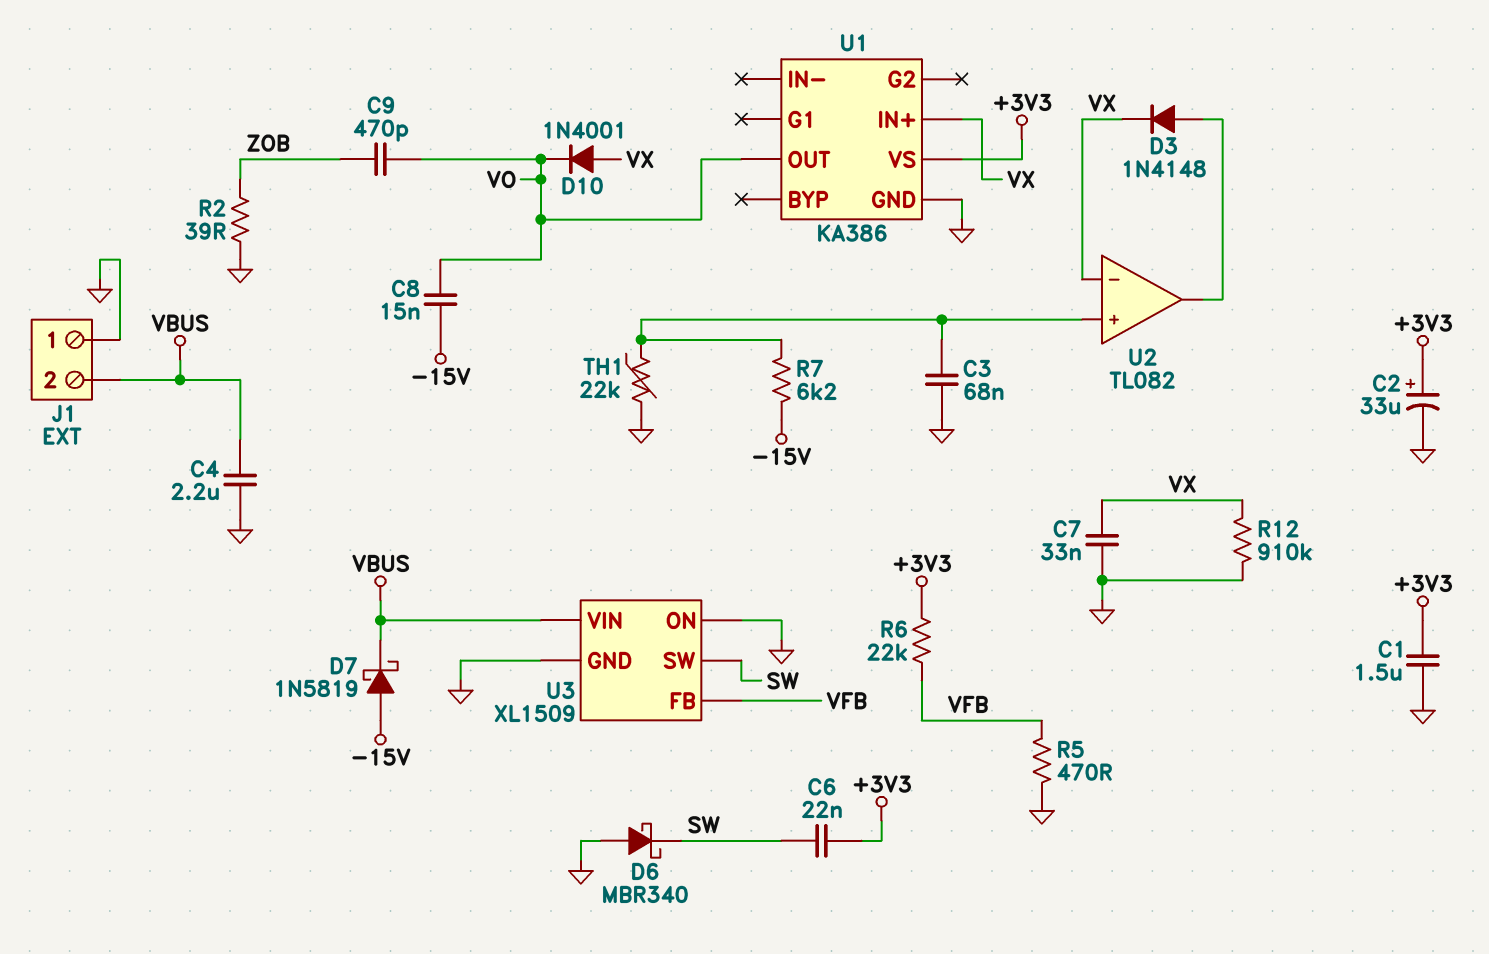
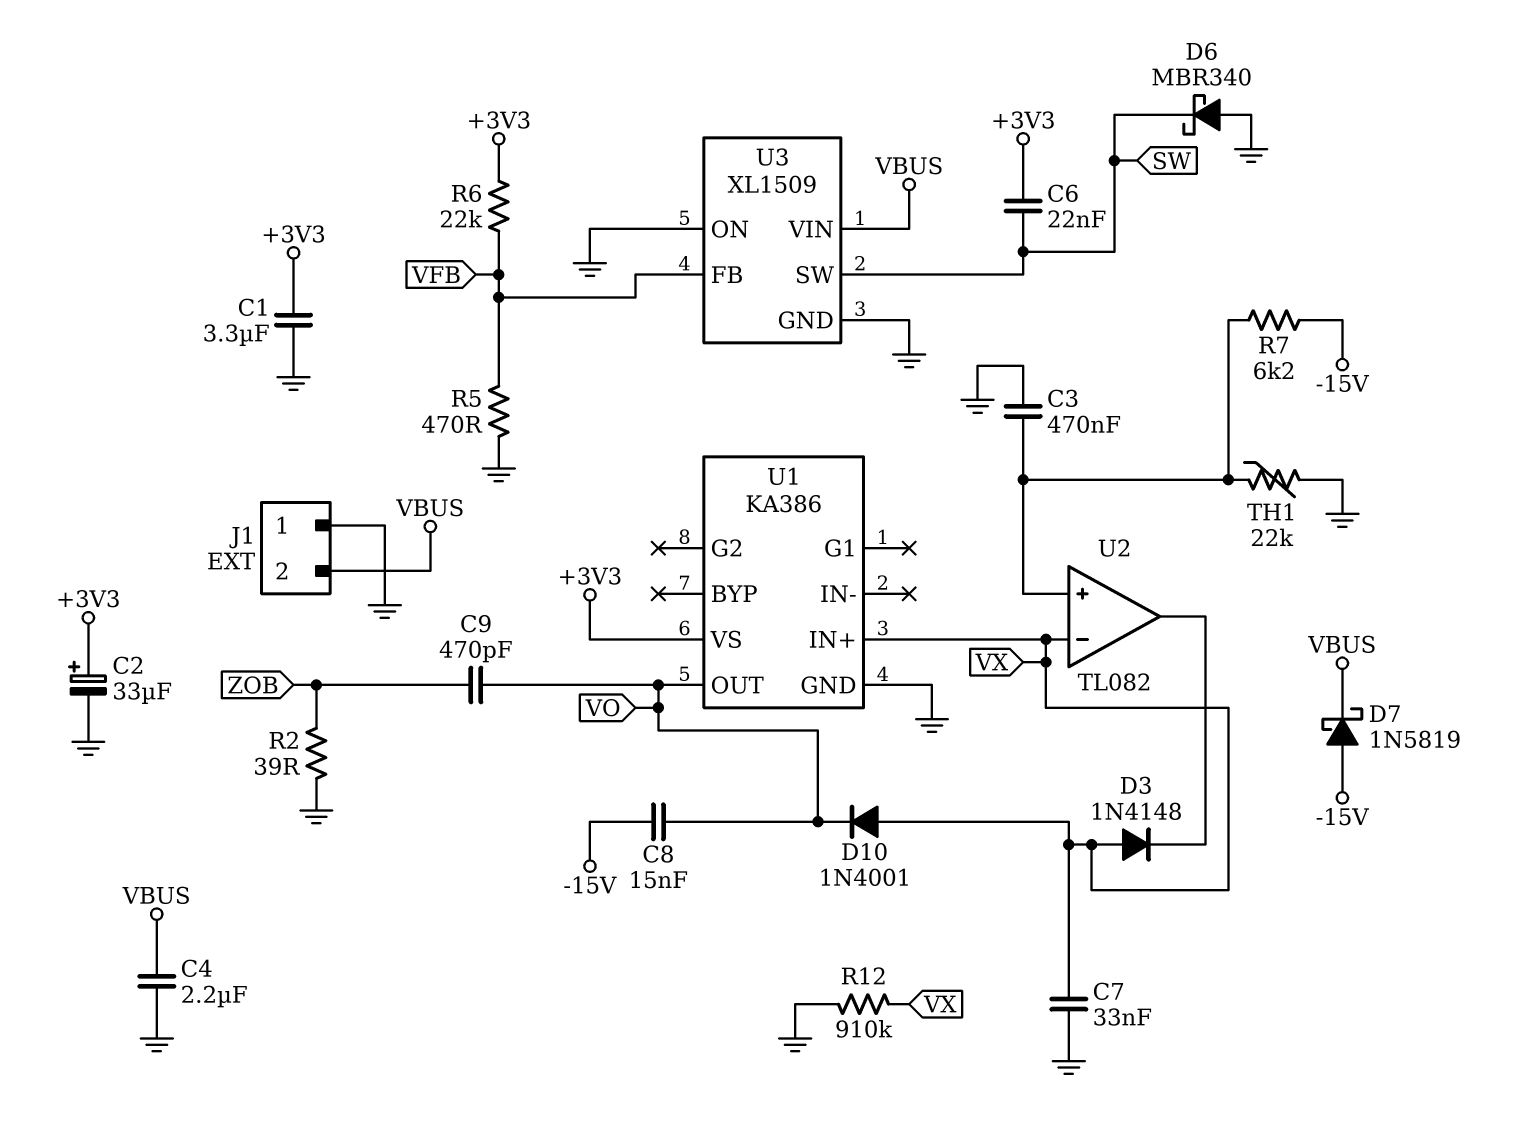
C1: 1.5uF (+3V3, GND) -> 3.3uF (+3V3, GND)
C3: 68nF (GND, U2/in+) -> 470nF (GND, U2/in+)
D3: diode 1N4148 (A U2/out, K VX) -> diode 1N4148 (A VX, K U2/out)

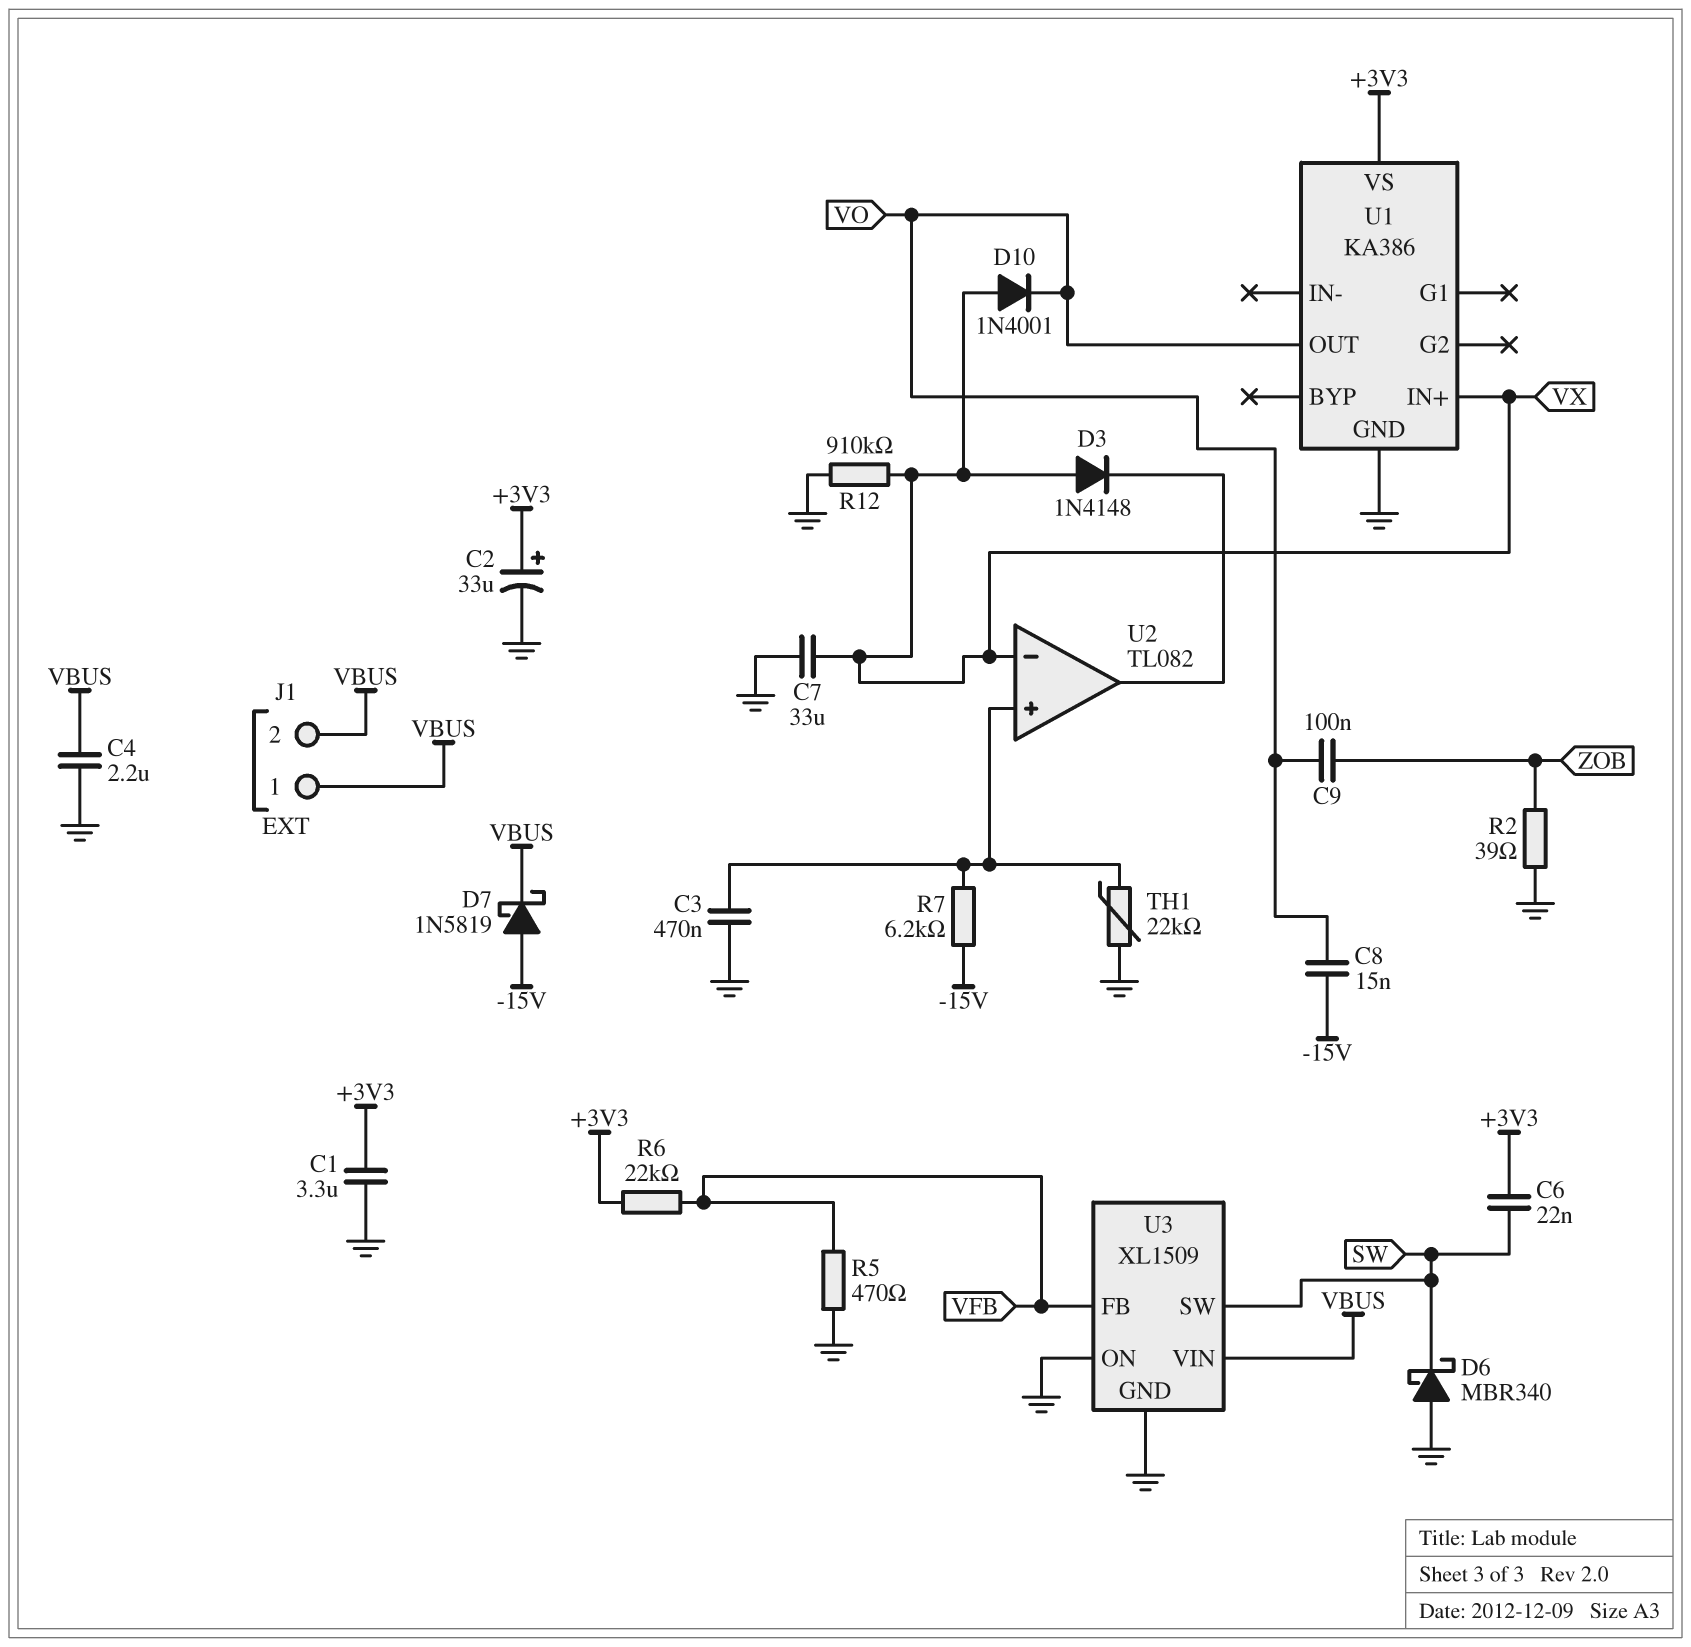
C7: 33nF (GND, VX) -> 33uF (GND, VX)
C9: 470pF (VO, ZOB) -> 100nF (VO, ZOB)
J1 pin 1: GND -> VBUS

